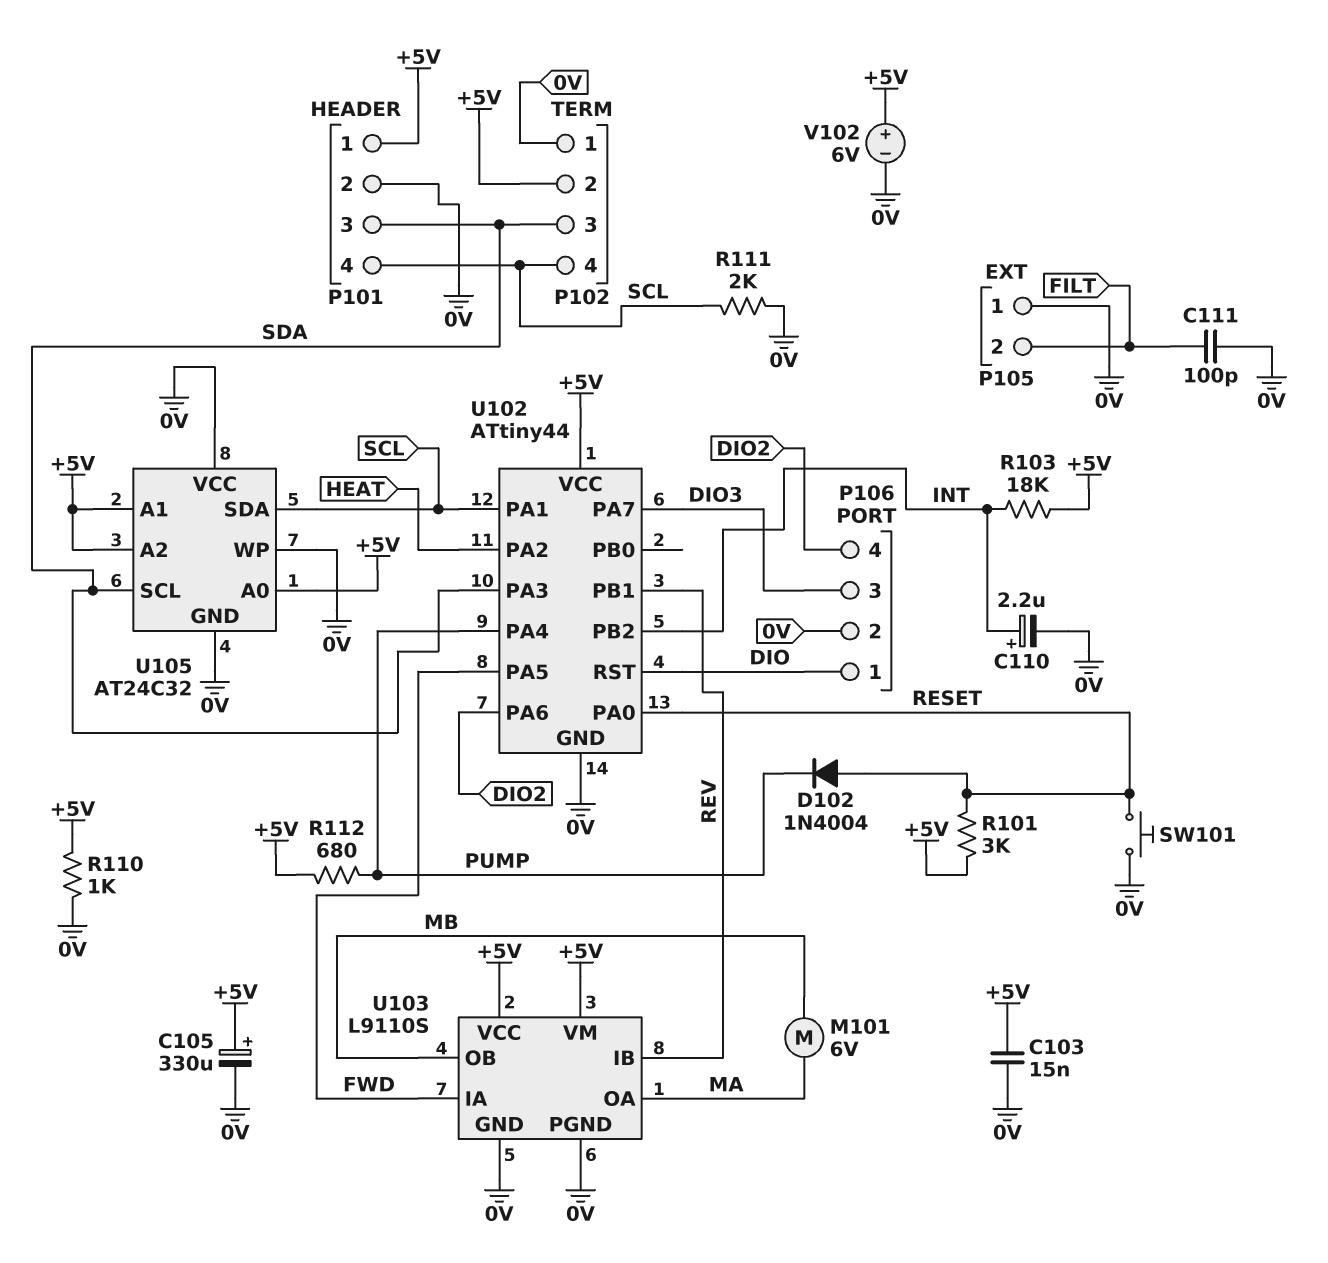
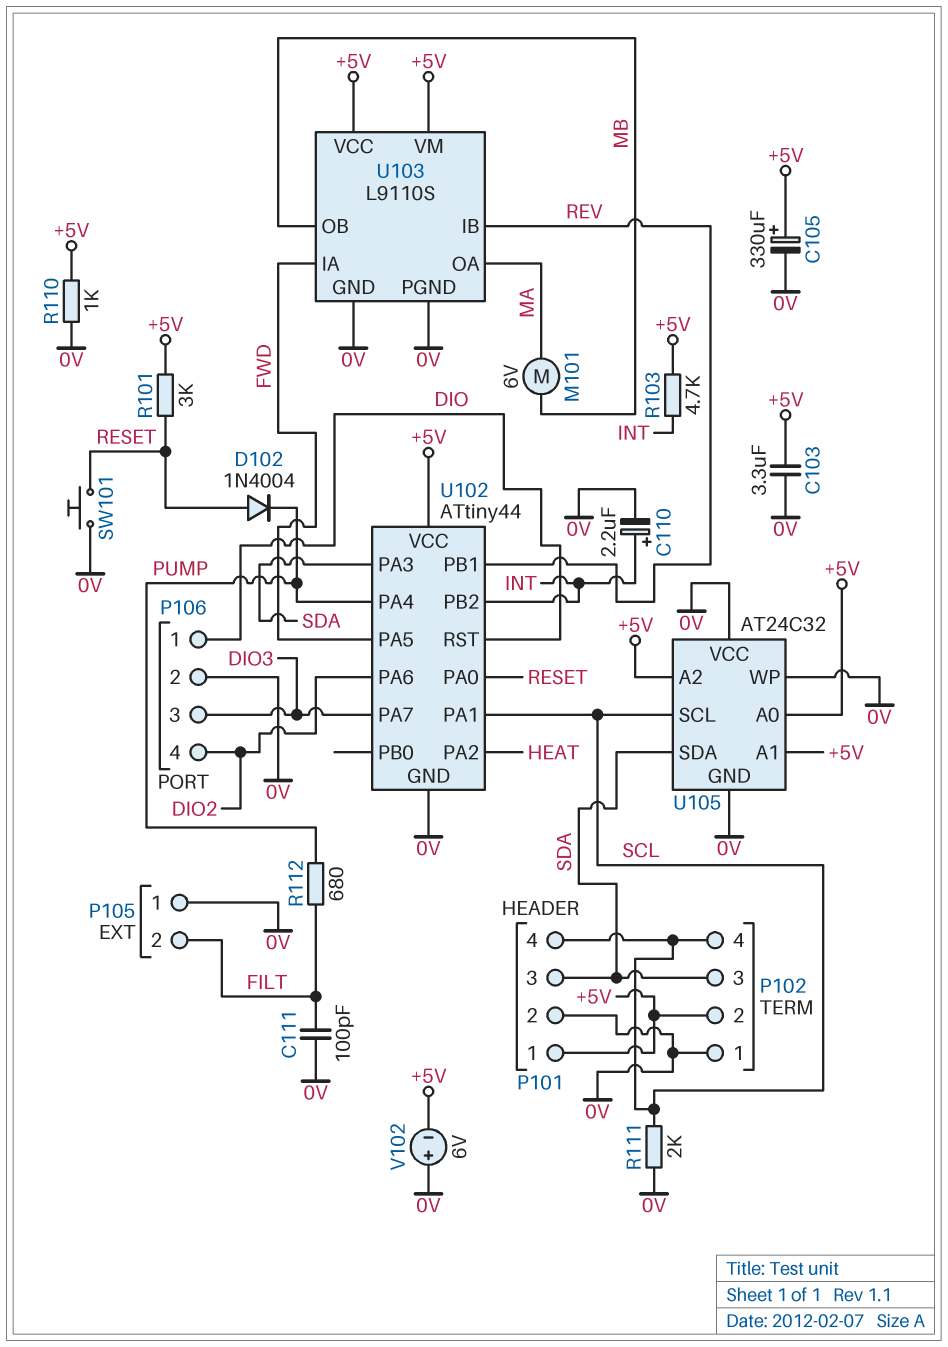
C103: 15nF (+5V, 0V) -> 3.3uF (+5V, 0V)
R103: 18k (+5V, INT) -> 4.7k (+5V, INT)
R112: 680 (+5V, PUMP) -> 680 (FILT, PUMP)
U105 pin SCL: SDA -> SCL
U105 pin SDA: SCL -> SDA
V102: 6V (plus +5V, minus 0V) -> 6V (plus 0V, minus +5V)

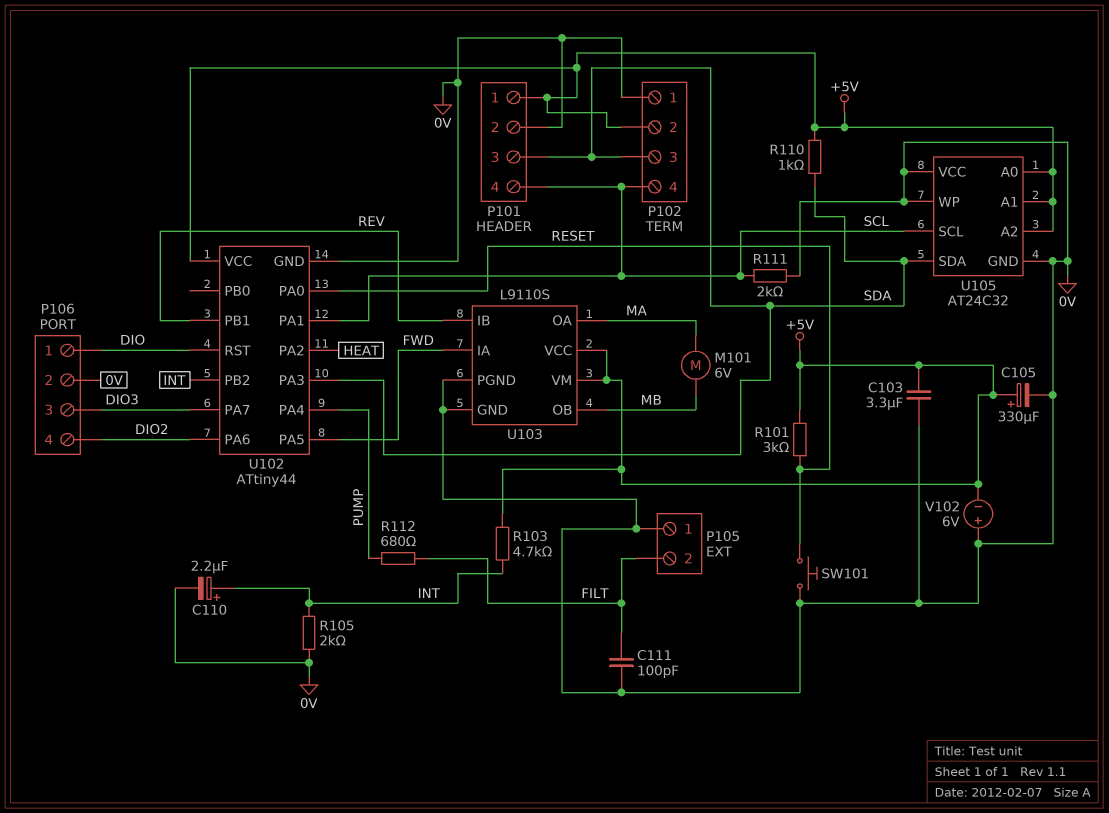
D102: diode 1N4004 (A RESET, K PUMP) -> none
R105: none -> 2k (0V, INT)
R110: 1k (+5V, 0V) -> 1k (+5V, SDA)

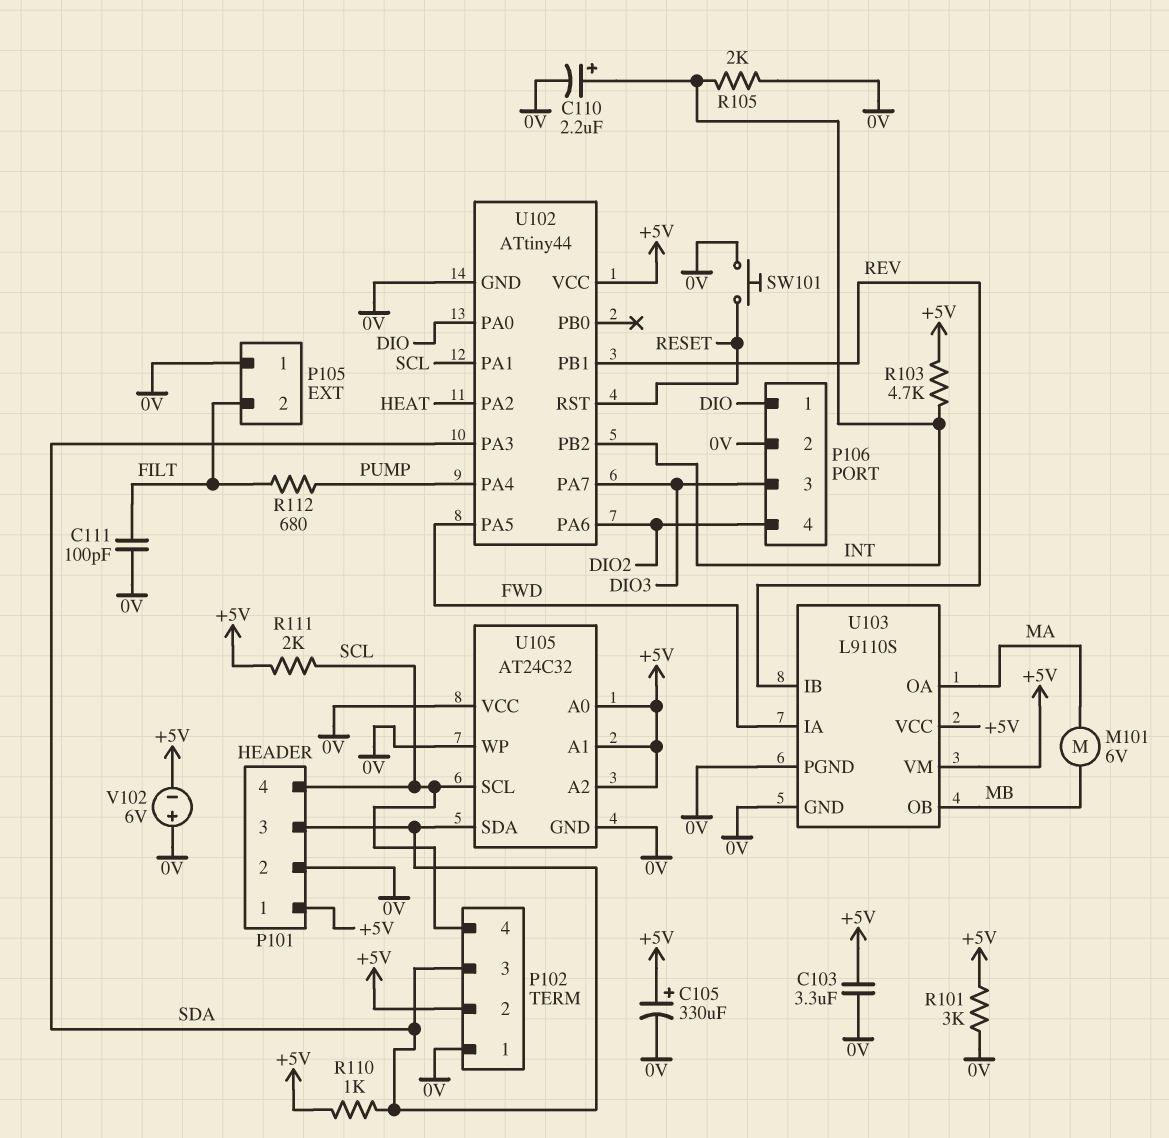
R101: 3k (+5V, RESET) -> 3k (+5V, 0V)
R111: 2k (0V, SCL) -> 2k (+5V, SCL)
U102 pin PA0: RESET -> DIO
U102 pin RST: DIO -> RESET

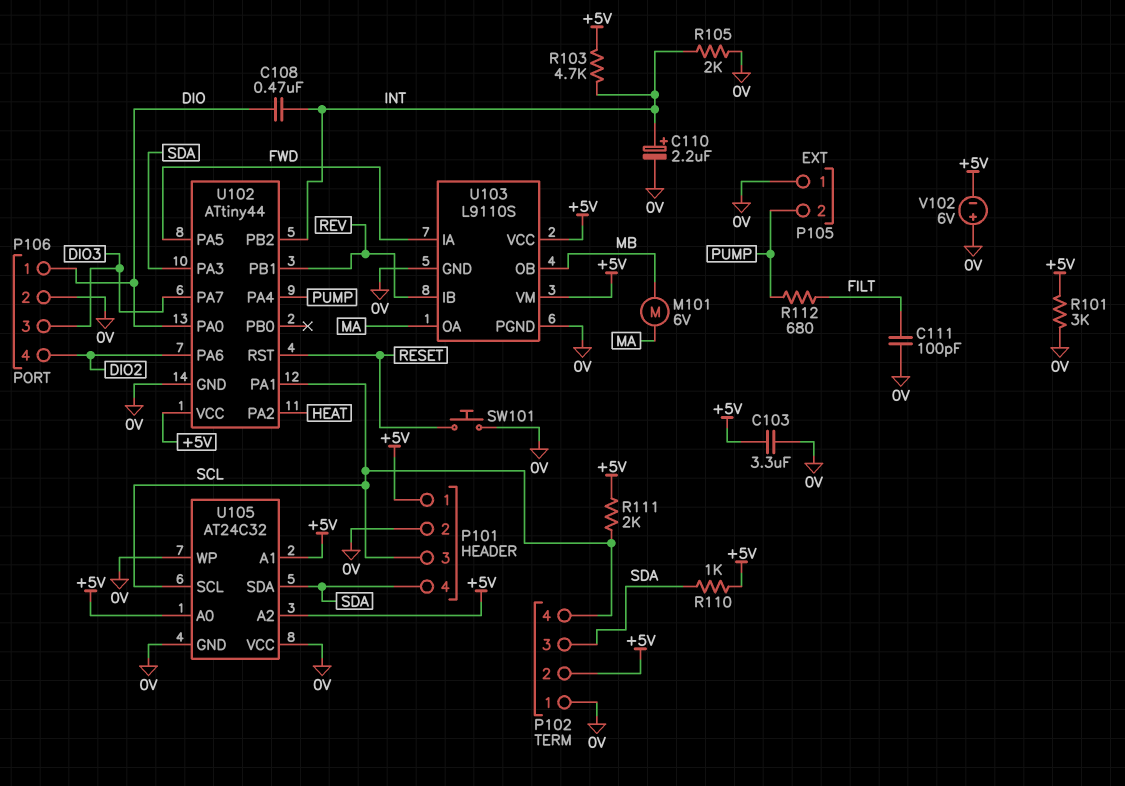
C105: 330uF (plus +5V, minus 0V) -> none
C108: none -> 470nF (DIO, INT)
P101 pin 3: SDA -> SCL
P101 pin 4: SCL -> SDA
P105 pin 2: FILT -> PUMP

